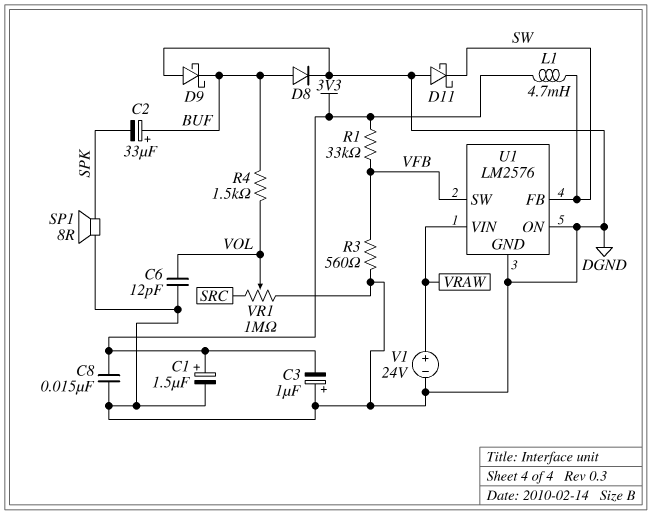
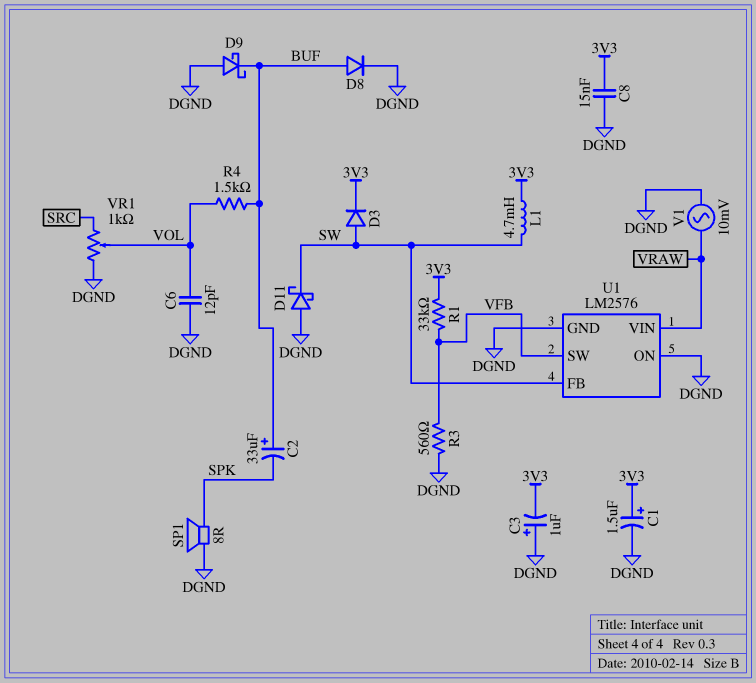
D3: none -> diode (A SW, K 3V3)
V1: 24V (plus VRAW, minus DGND) -> AC 10mV (DGND, VRAW)
VR1: 1M (DGND, SRC, wiper VOL) -> 1k (DGND, SRC, wiper VOL)

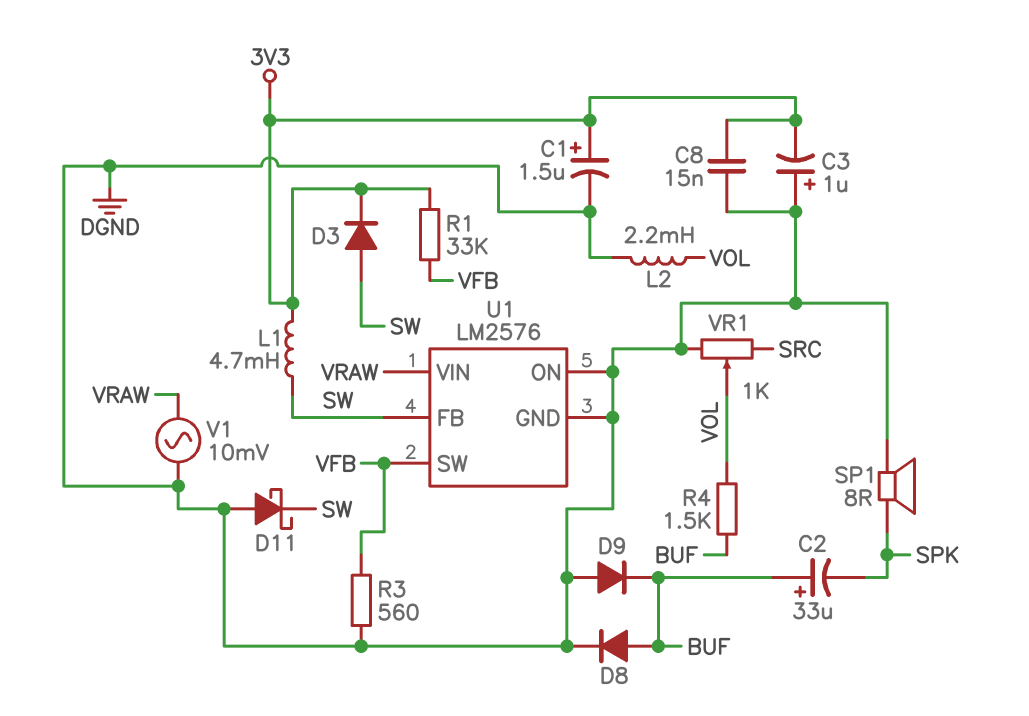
C6: 12pF (DGND, VOL) -> none
D9: schottky (A DGND, K BUF) -> diode (A DGND, K BUF)
L2: none -> 2.2mH (DGND, VOL)

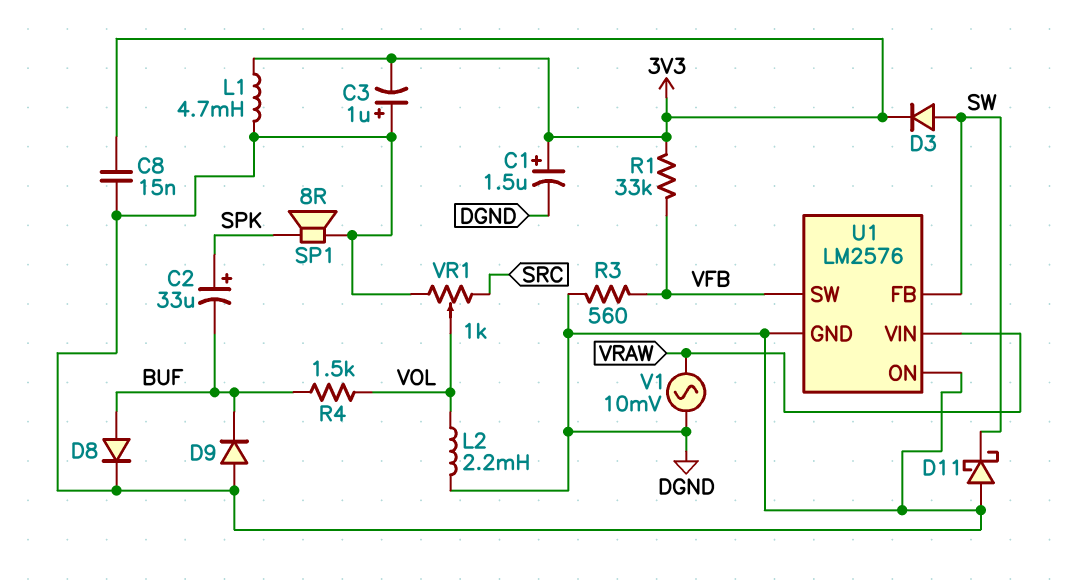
C2: 33uF (plus BUF, minus SPK) -> 33uF (plus SPK, minus BUF)
L1: 4.7mH (3V3, SW) -> 4.7mH (3V3, DGND)

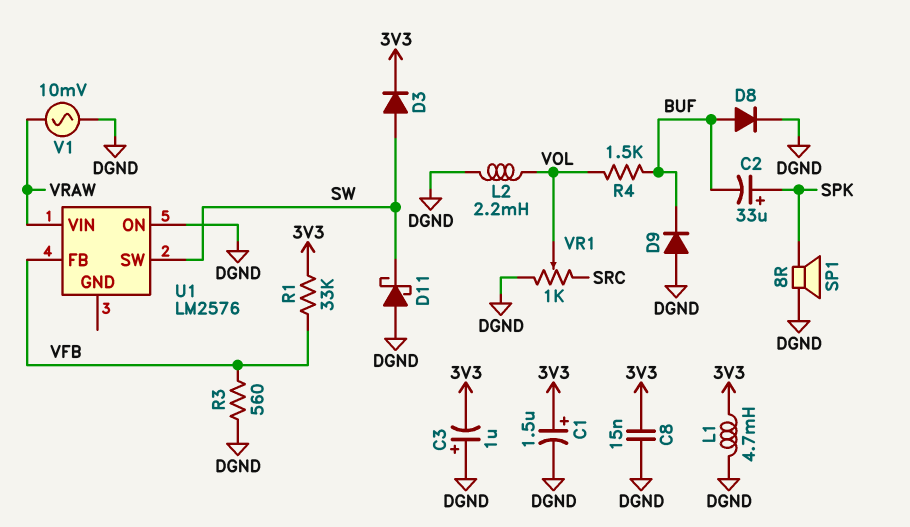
U1 pin FB: SW -> VFB
U1 pin GND: DGND -> none
U1 pin SW: VFB -> SW

